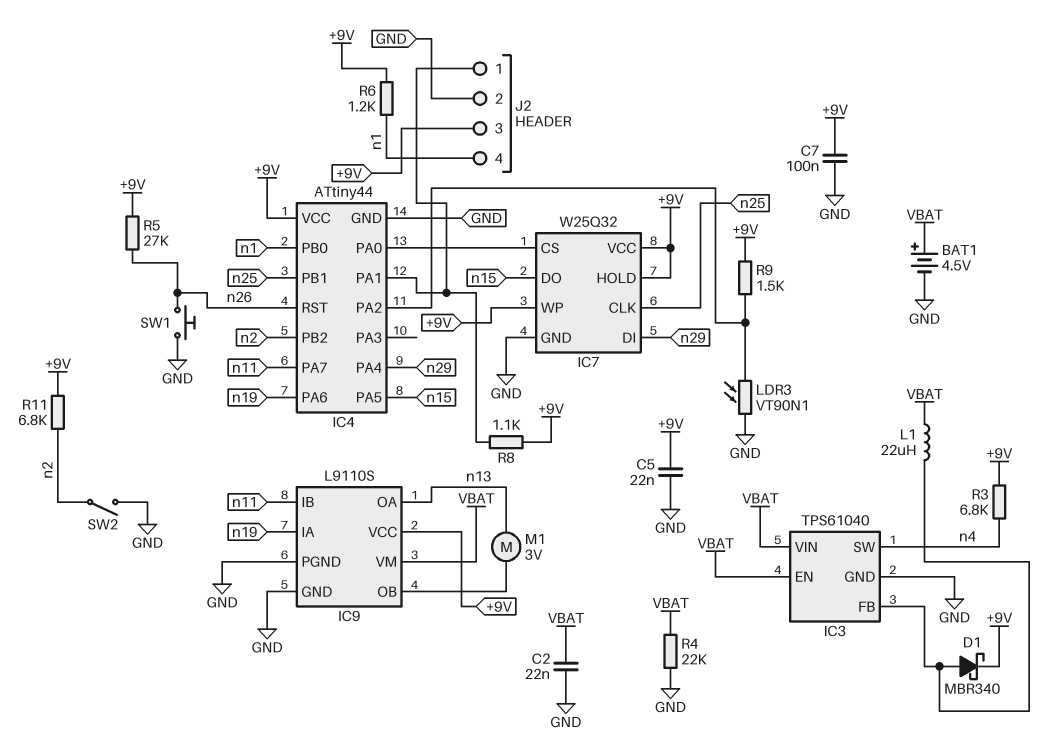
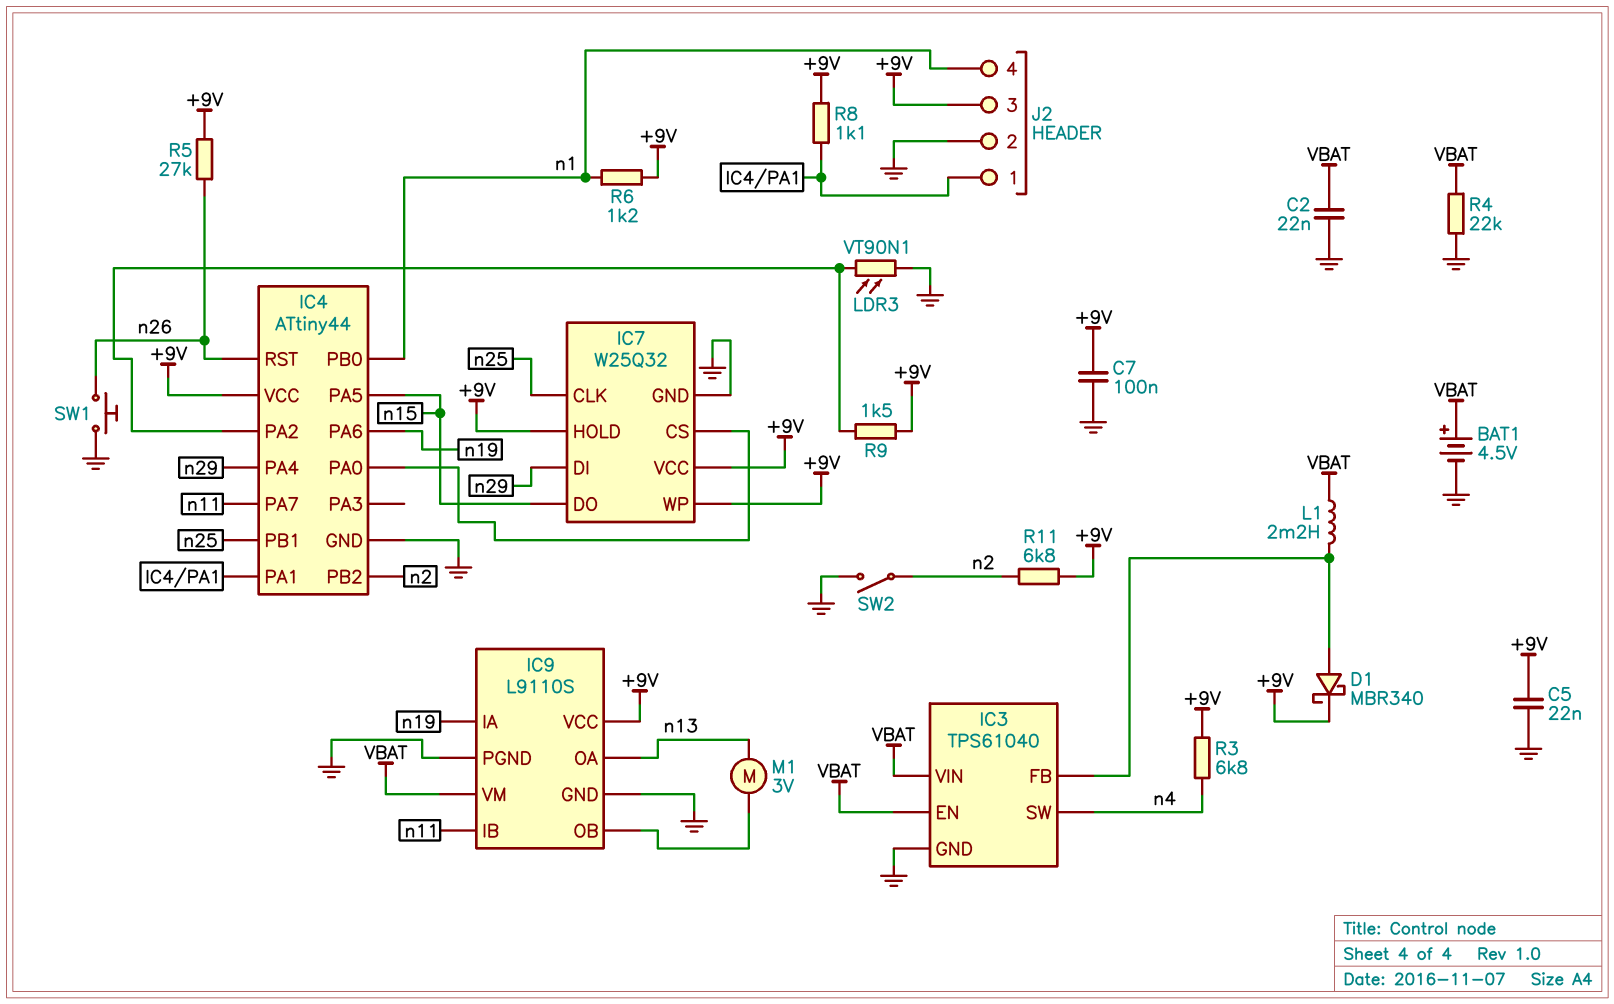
L1: 22uH (IC3/FB, VBAT) -> 2.2mH (IC3/FB, VBAT)

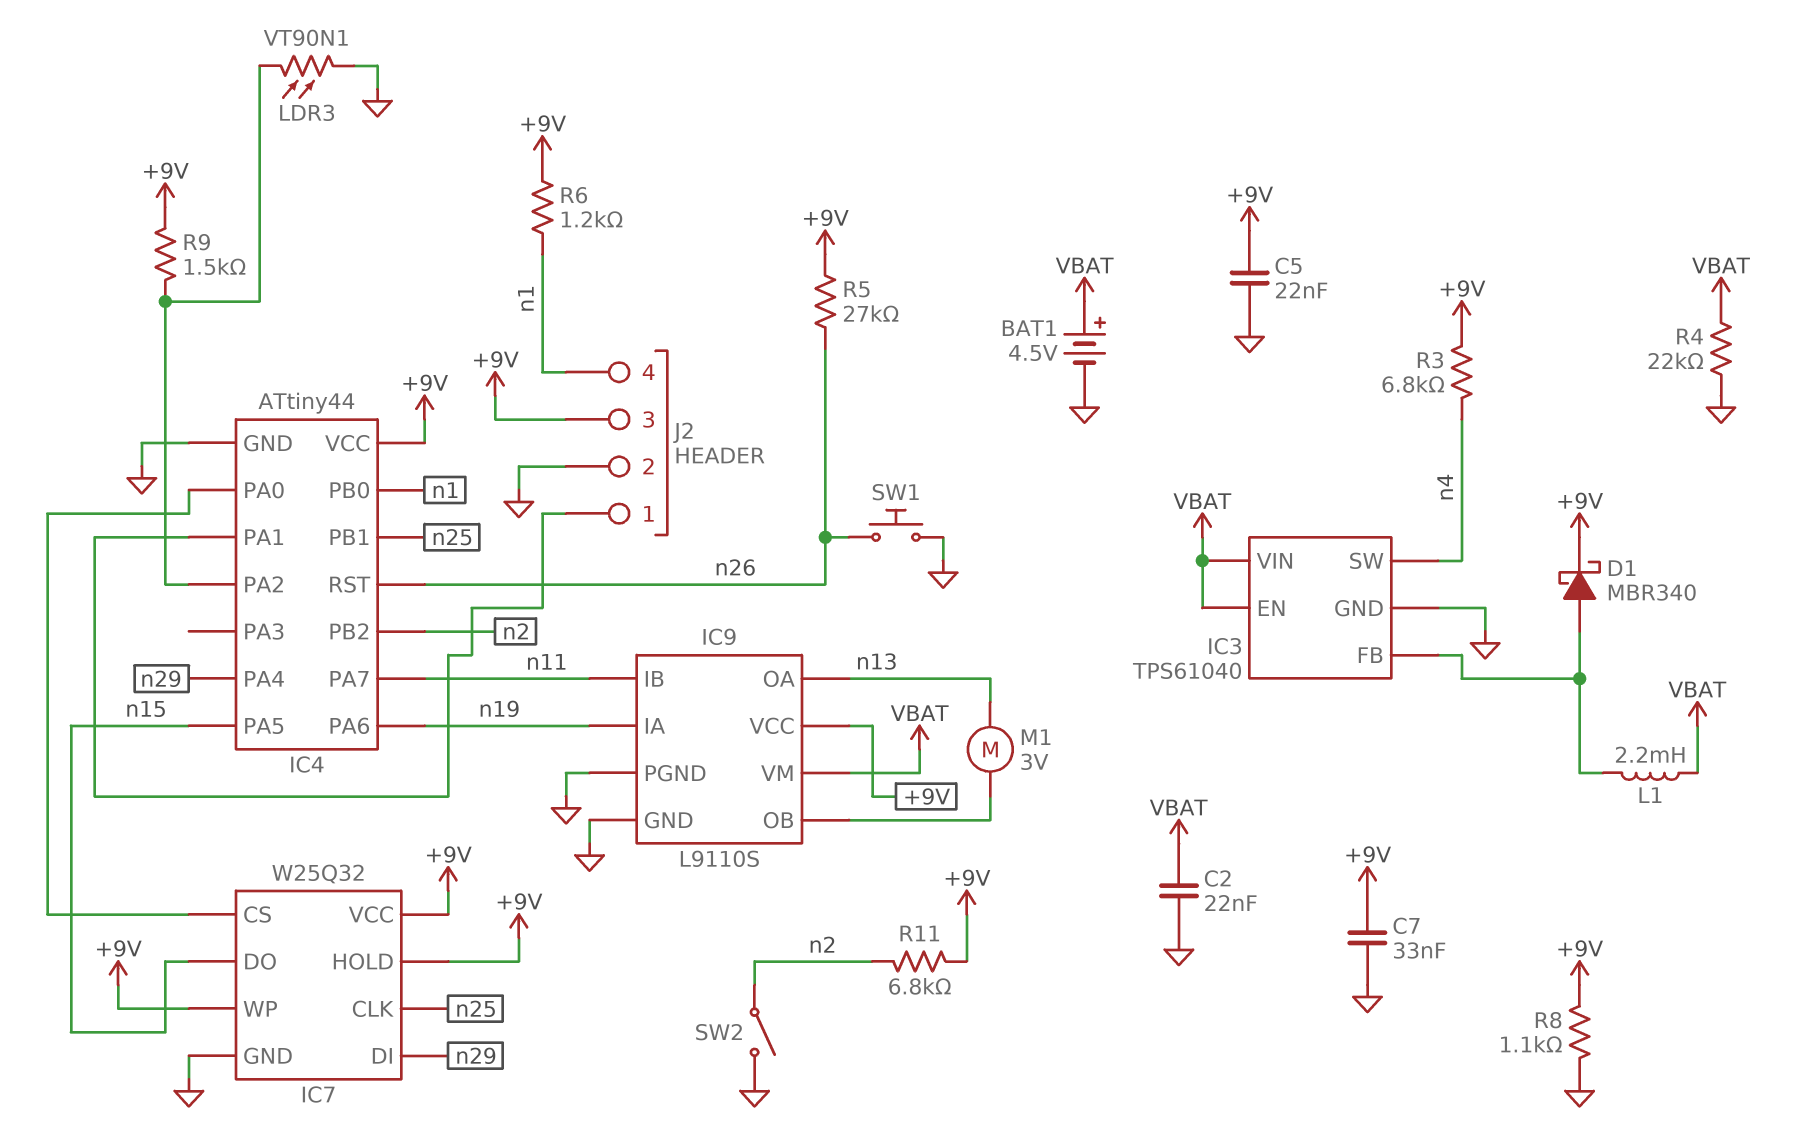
C7: 100nF (+9V, GND) -> 33nF (+9V, GND)
R8: 1.1k (+9V, IC4/PA1) -> 1.1k (+9V, GND)

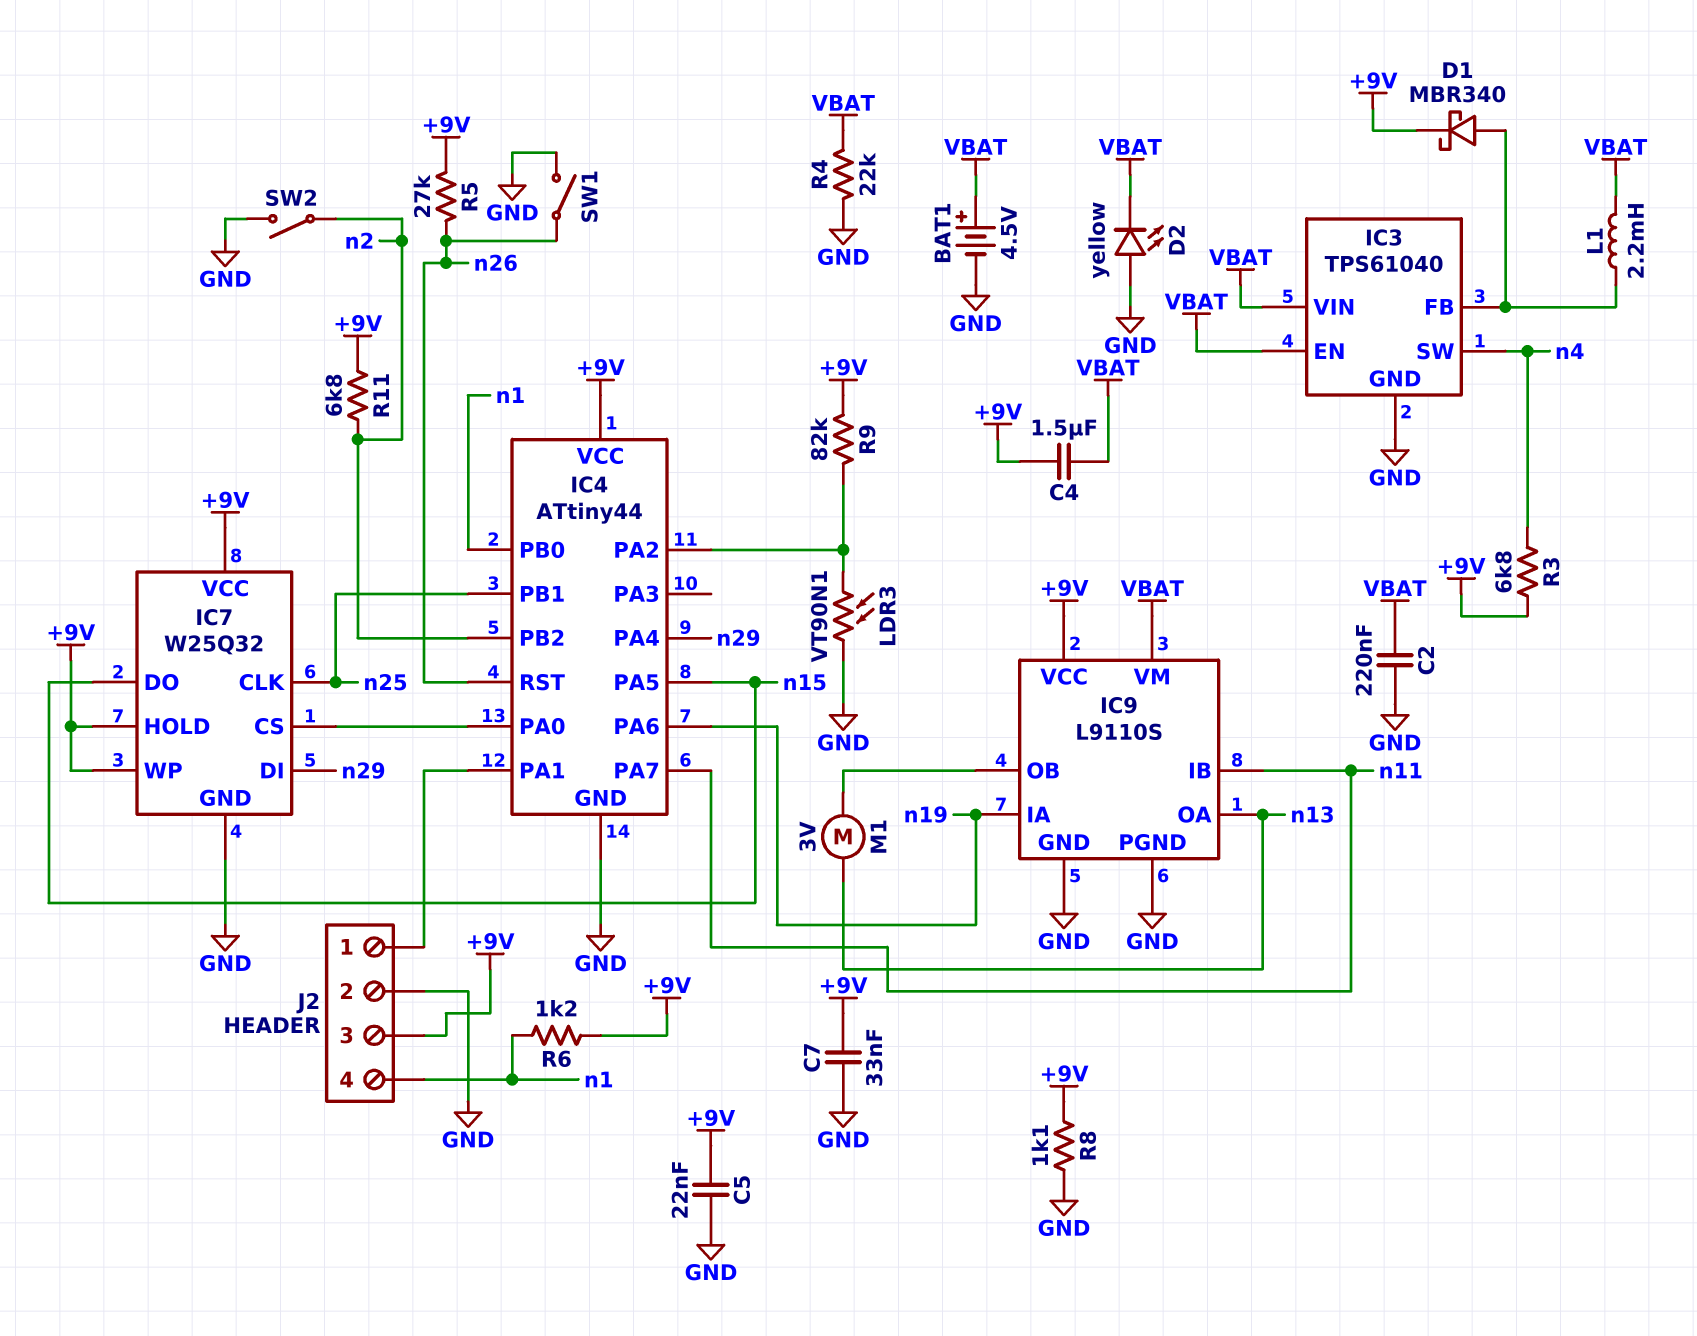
C2: 22nF (GND, VBAT) -> 220nF (GND, VBAT)
C4: none -> 1.5uF (+9V, VBAT)
D2: none -> LED yellow (A GND, K VBAT)
R9: 1.5k (+9V, IC4/PA2) -> 82k (+9V, IC4/PA2)
SW1: button (GND, n26) -> switch (GND, n26)

